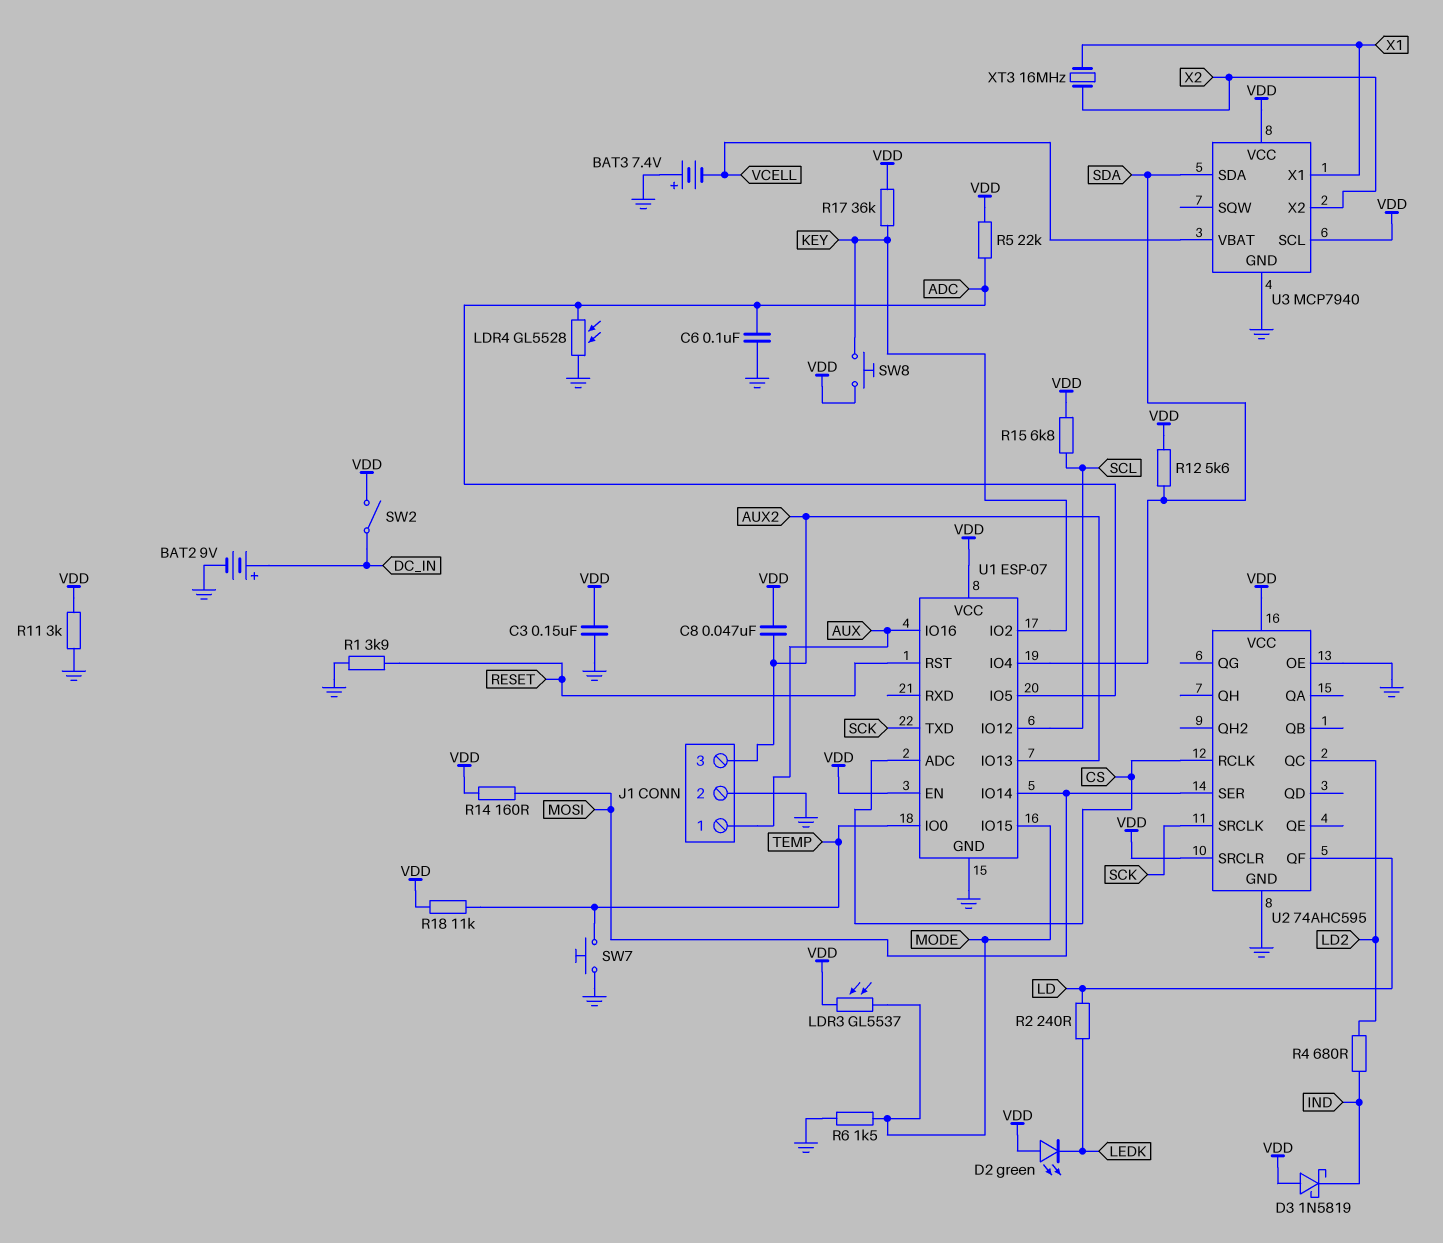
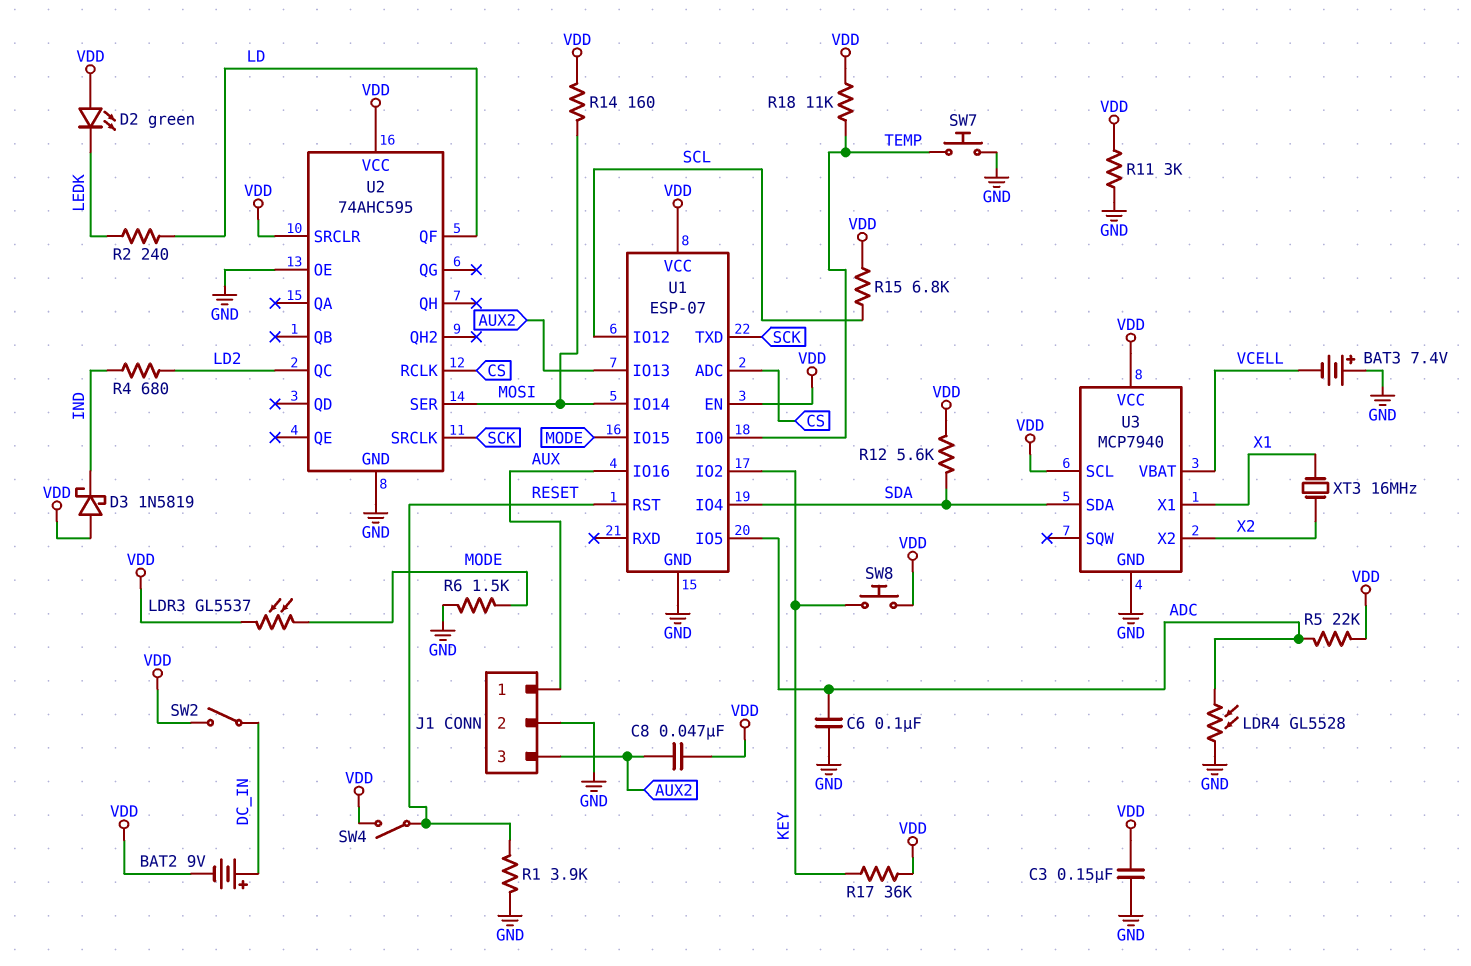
BAT2: 9V (plus DC_IN, minus GND) -> 9V (plus DC_IN, minus VDD)
SW4: none -> switch (RESET, VDD)

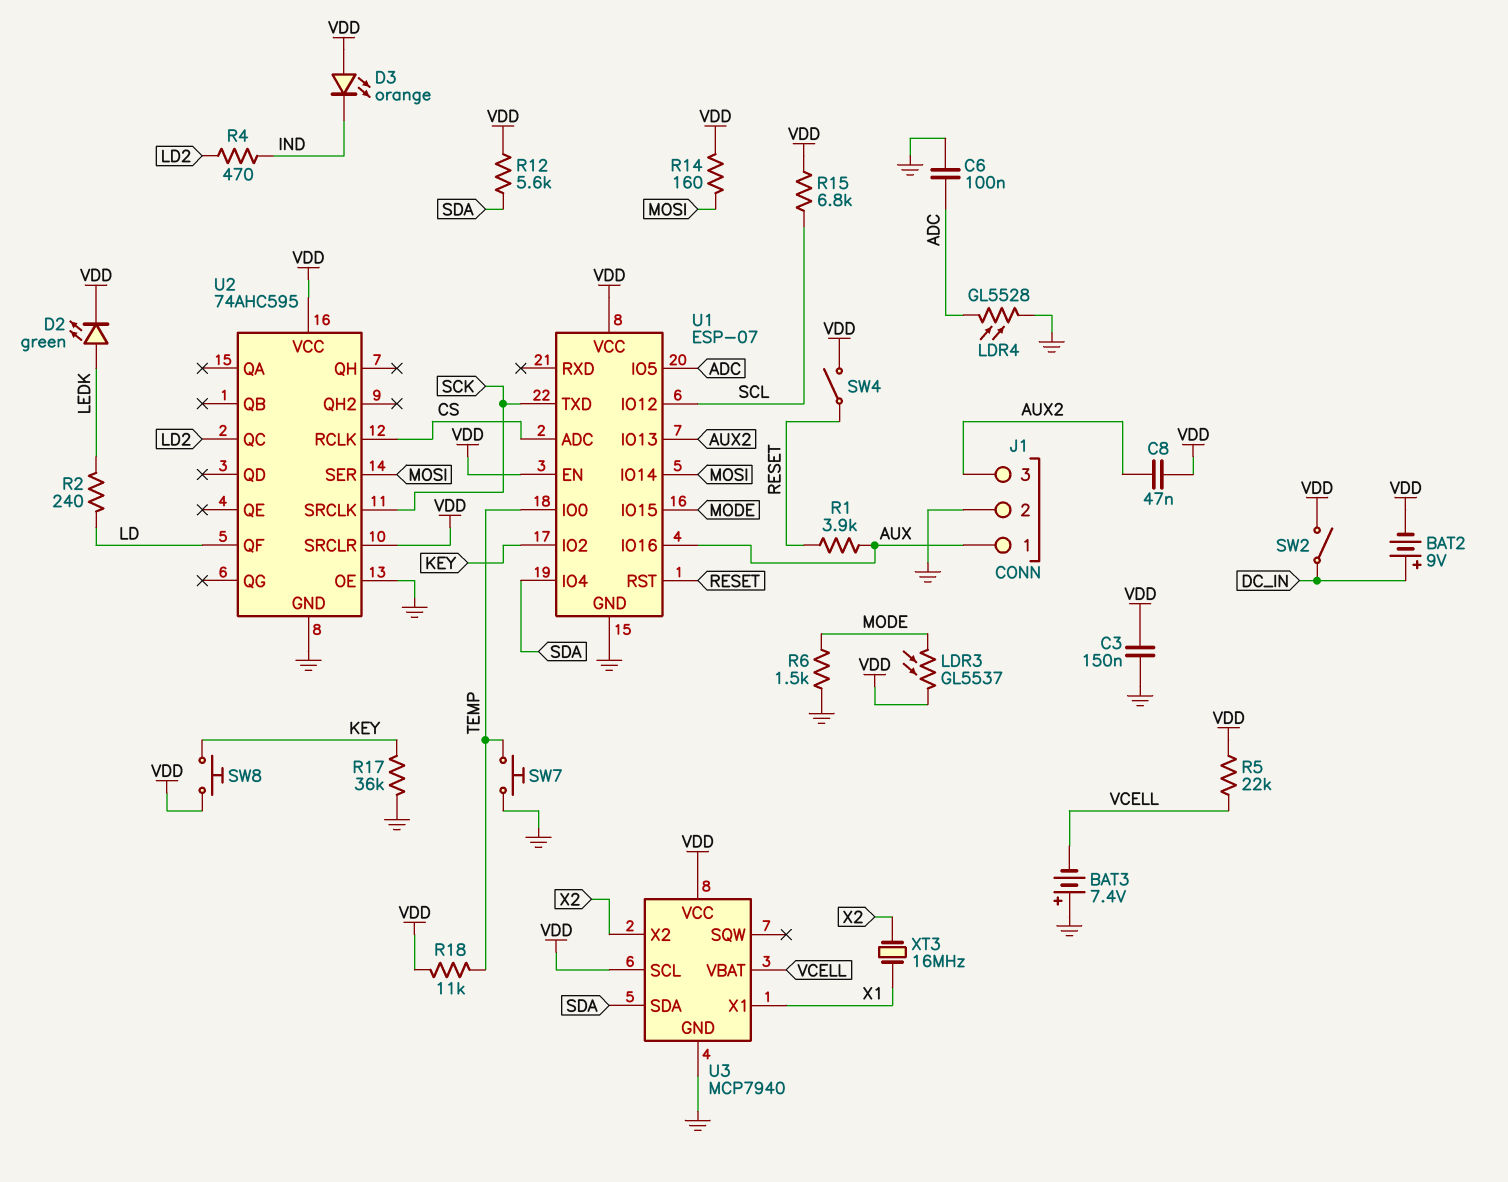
D2: LED green (A VDD, K LEDK) -> LED green (A LEDK, K VDD)
D3: schottky 1N5819 (A VDD, K IND) -> LED orange (A VDD, K IND)
R1: 3.9k (GND, RESET) -> 3.9k (AUX, RESET)
R4: 680 (IND, LD2) -> 470 (IND, LD2)
R5: 22k (ADC, VDD) -> 22k (VCELL, VDD)
R11: 3k (GND, VDD) -> none
R17: 36k (KEY, VDD) -> 36k (GND, KEY)

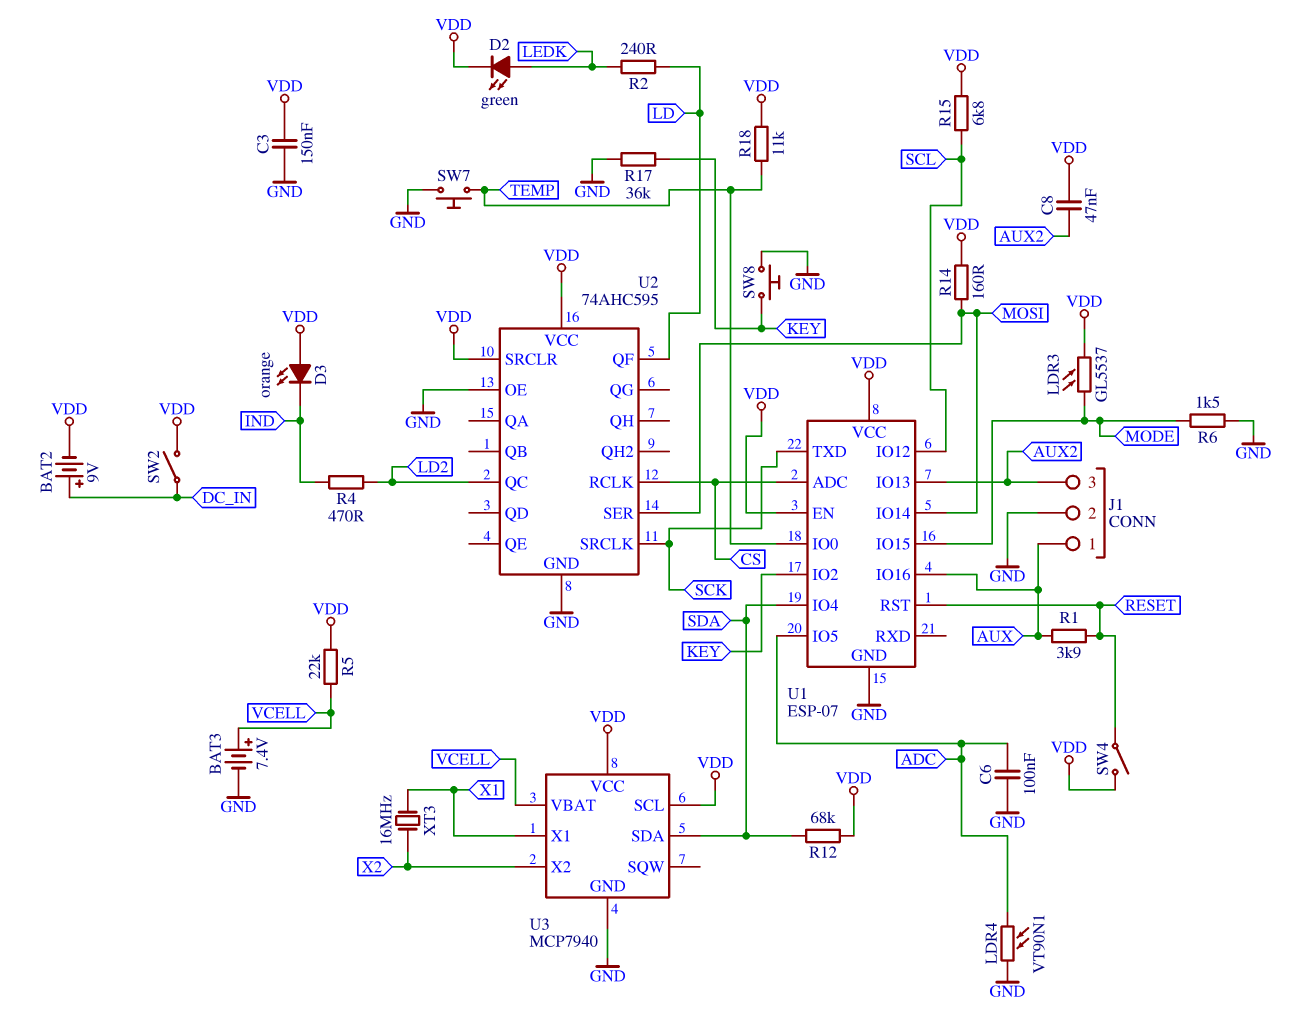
BAT3: 7.4V (plus GND, minus VCELL) -> 7.4V (plus VCELL, minus GND)
LDR4: GL5528 (ADC, GND) -> VT90N1 (ADC, GND)
R12: 5.6k (SDA, VDD) -> 68k (SDA, VDD)
SW8: button (KEY, VDD) -> button (GND, KEY)

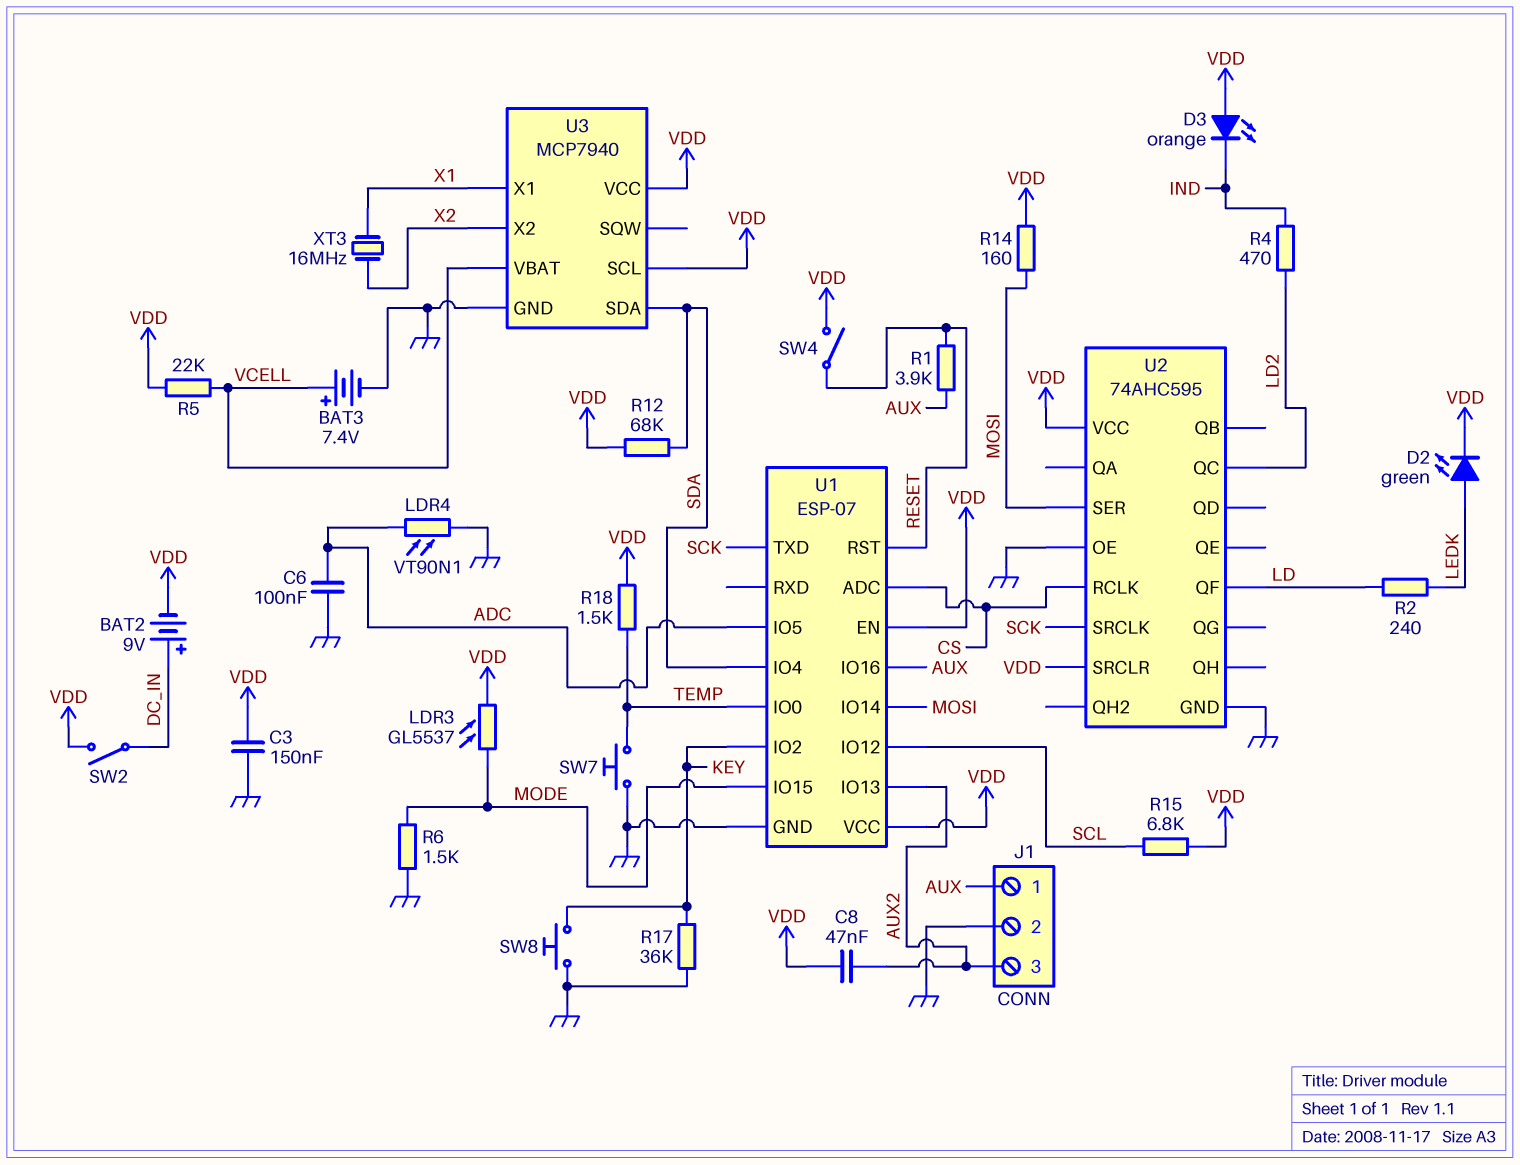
R18: 11k (TEMP, VDD) -> 1.5k (TEMP, VDD)

